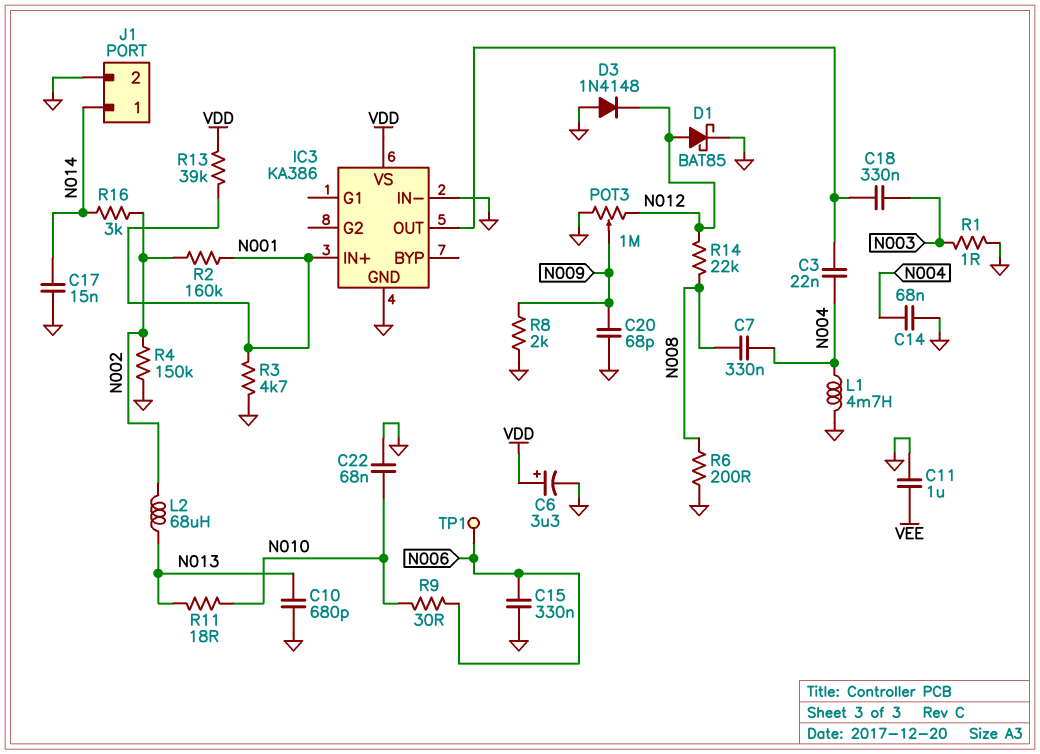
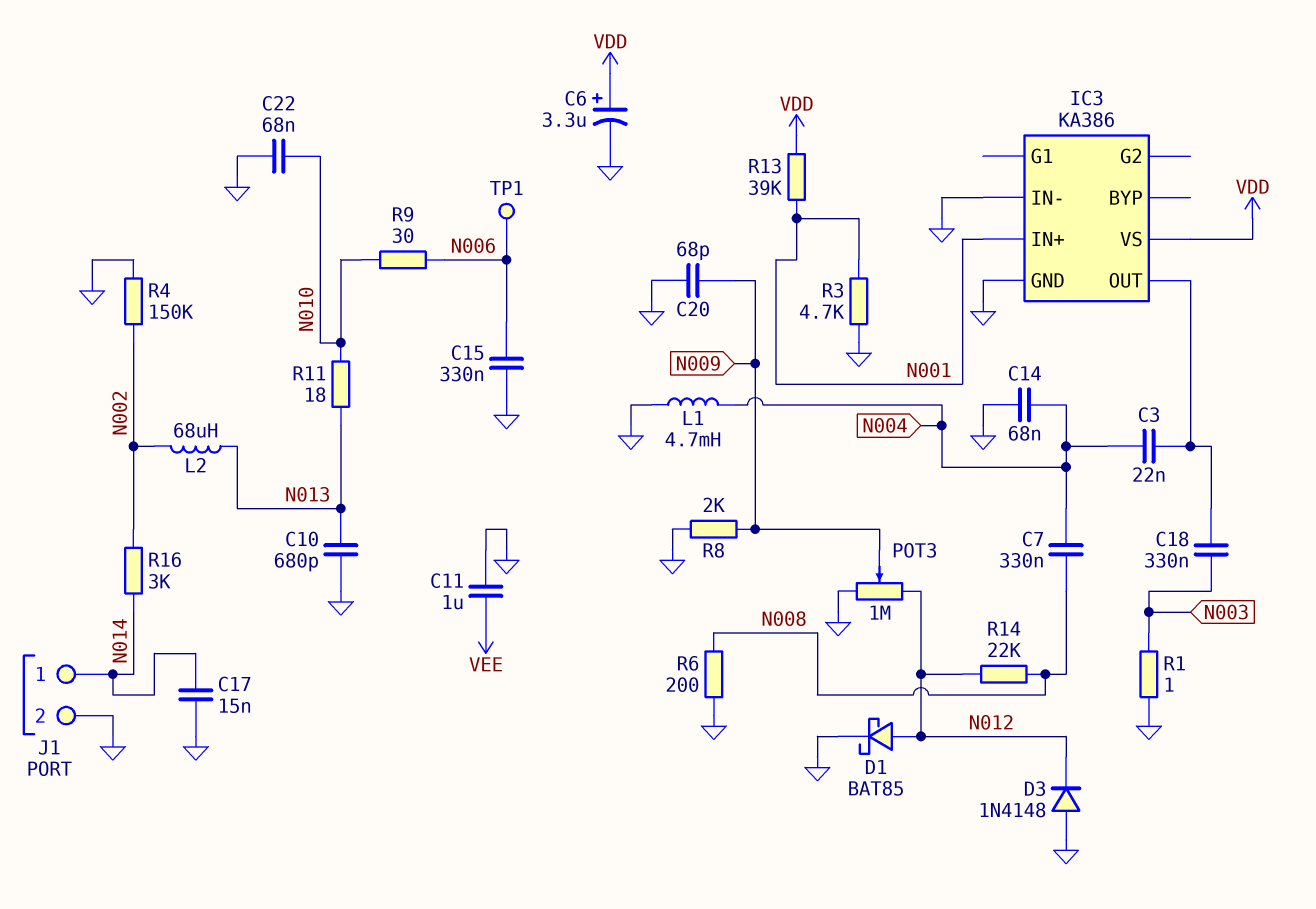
R2: 160k (N001, N002) -> none

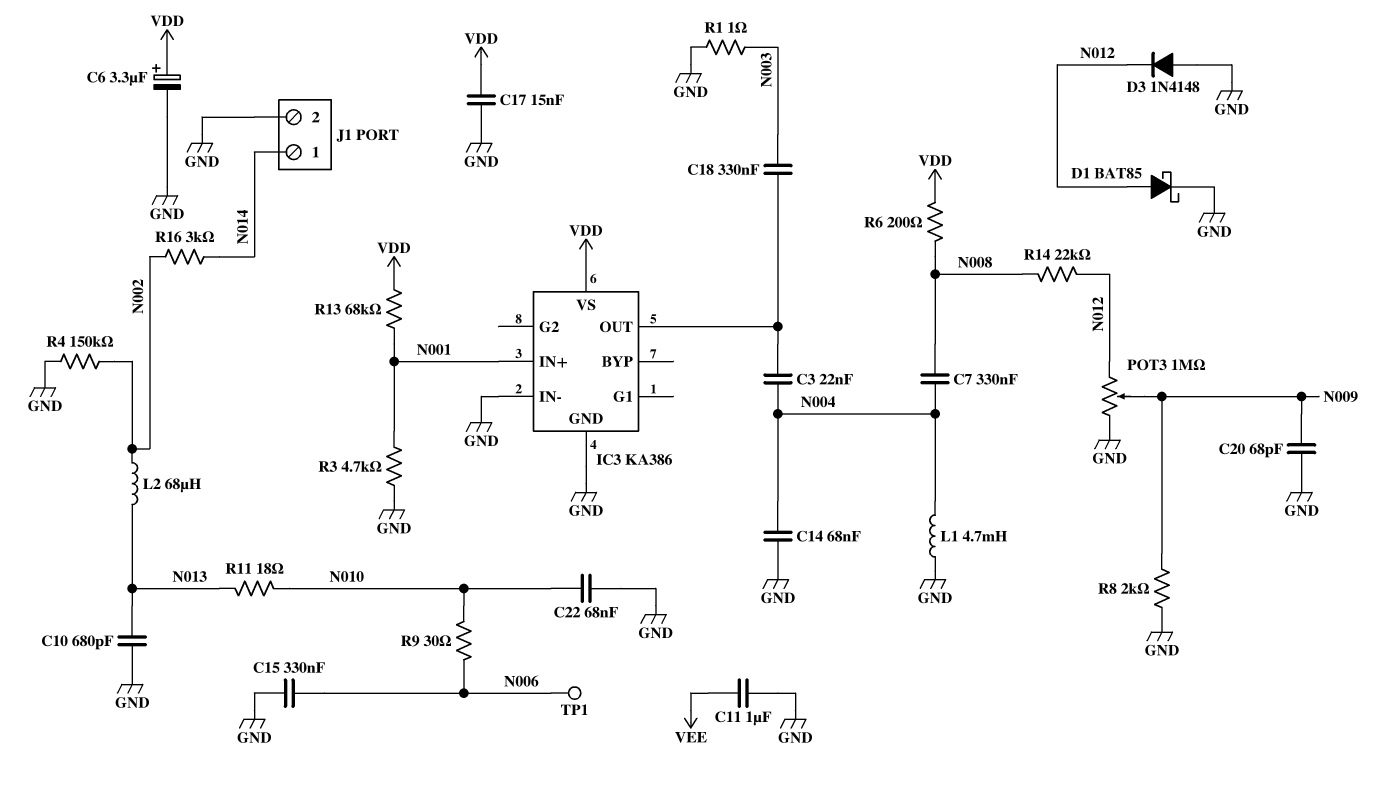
C17: 15nF (GND, N014) -> 15nF (GND, VDD)
R6: 200 (GND, N008) -> 200 (N008, VDD)
R13: 39k (N001, VDD) -> 68k (N001, VDD)

